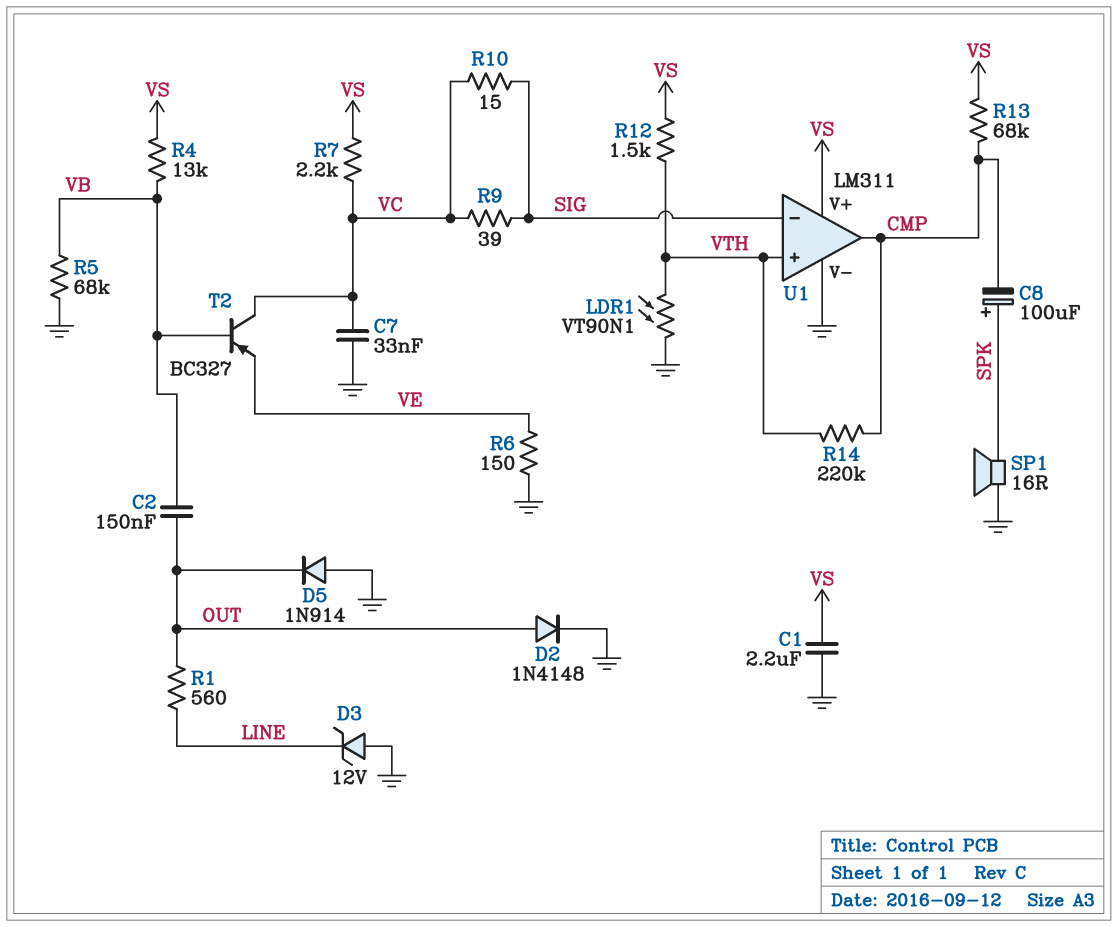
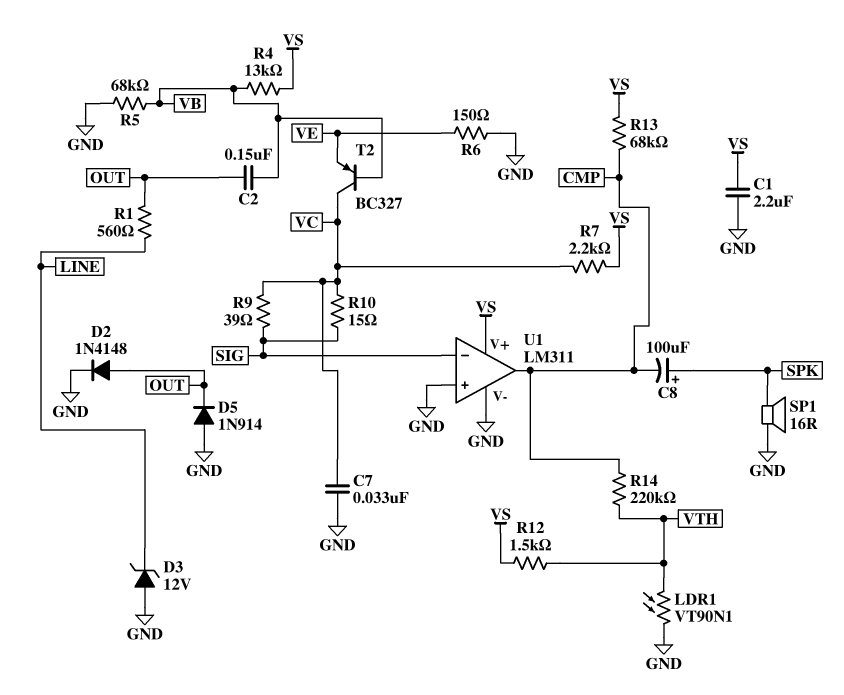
U1 pin in+: VTH -> GND

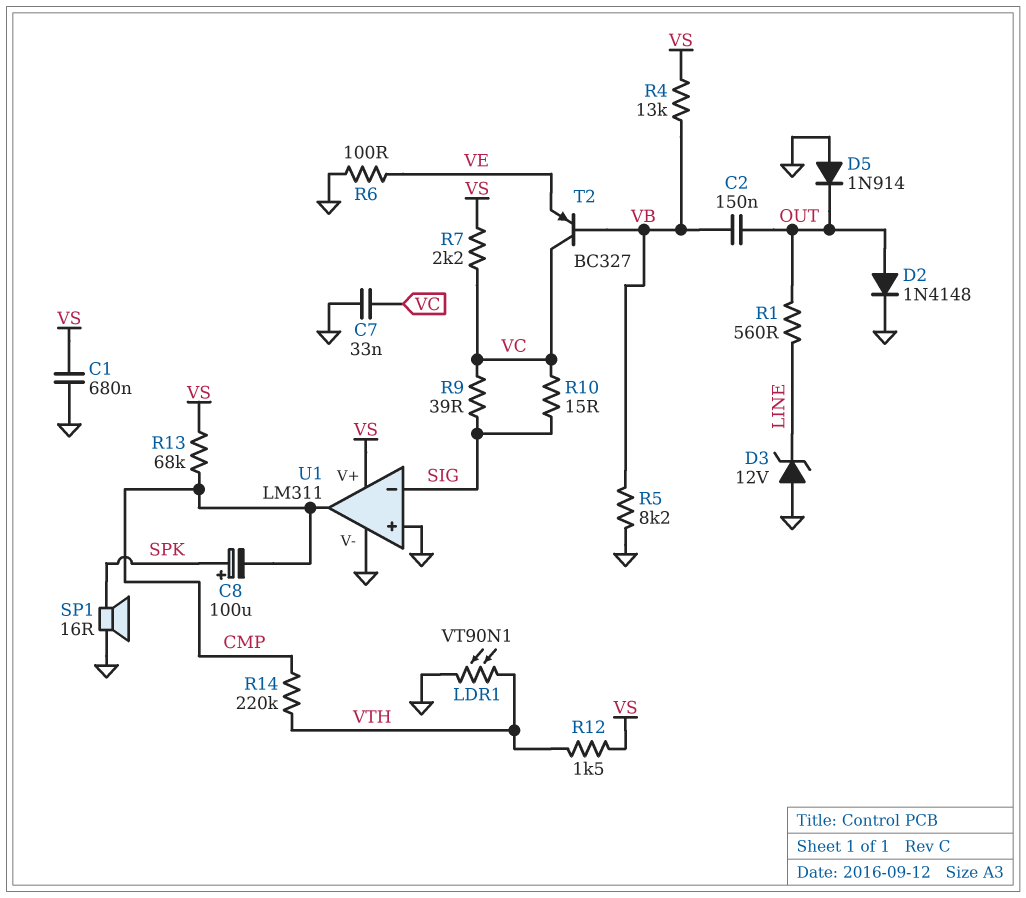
C1: 2.2uF (GND, VS) -> 680nF (GND, VS)
R5: 68k (GND, VB) -> 8.2k (GND, VB)
R6: 150 (GND, VE) -> 100 (GND, VE)

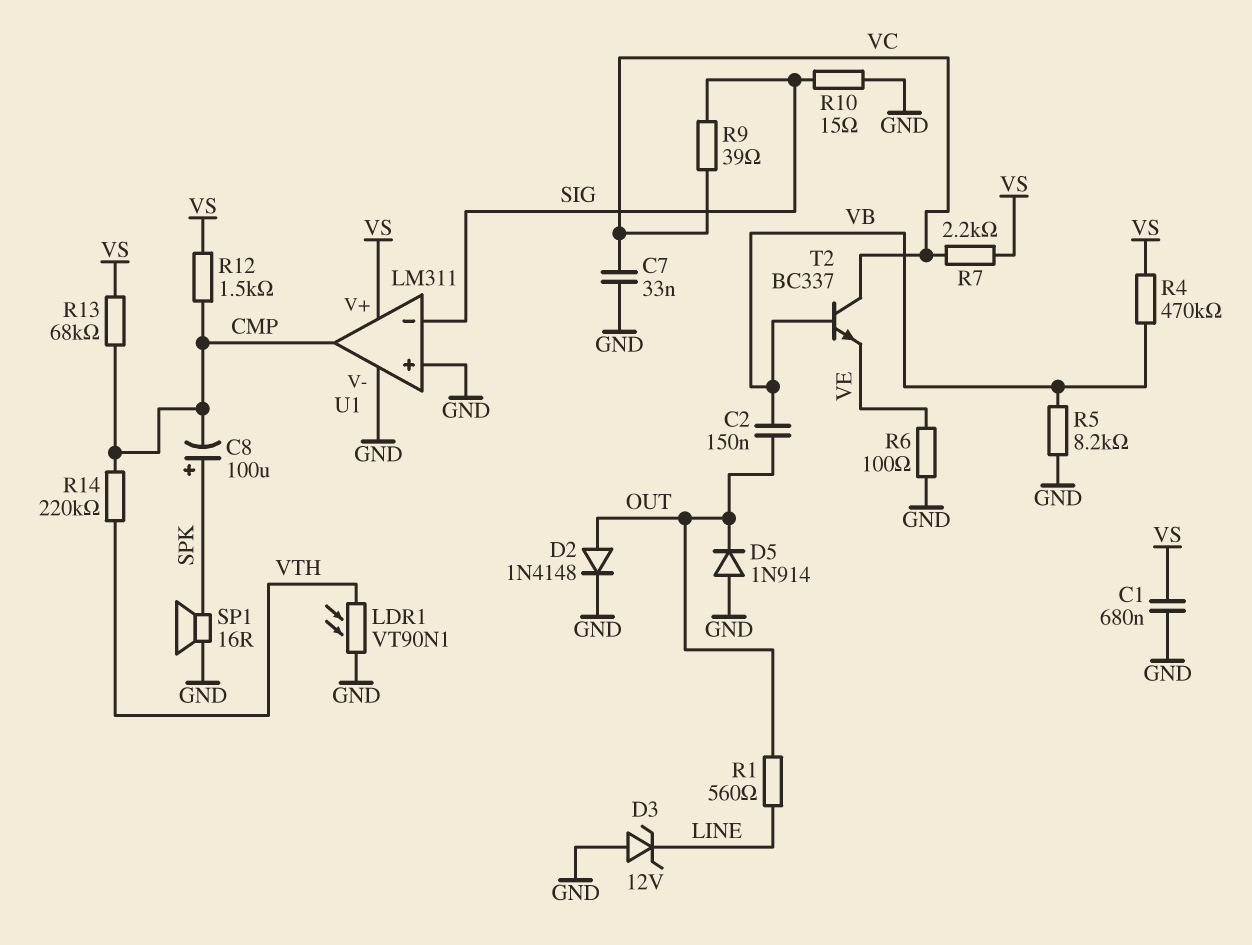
R4: 13k (VB, VS) -> 470k (VB, VS)
R10: 15 (SIG, VC) -> 15 (GND, SIG)
R12: 1.5k (VS, VTH) -> 1.5k (CMP, VS)
T2: PNP BC327 (B VB, C VC, E VE) -> NPN BC337 (B VB, C VC, E VE)

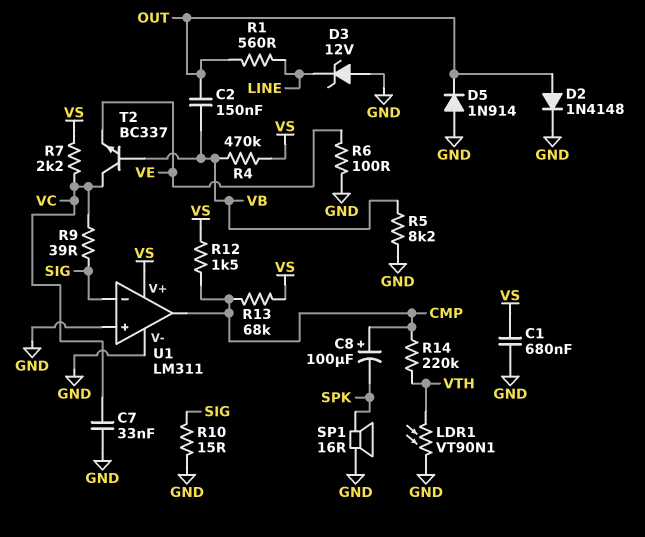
C8: 100uF (plus SPK, minus CMP) -> 100uF (plus CMP, minus SPK)

